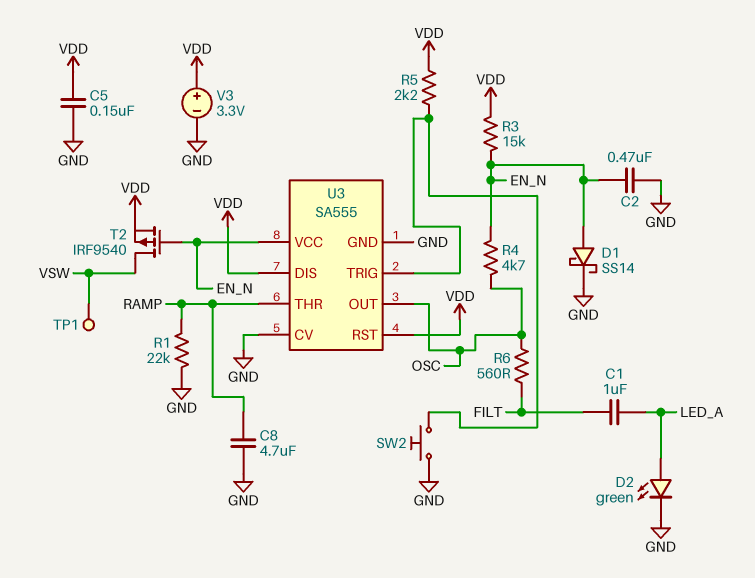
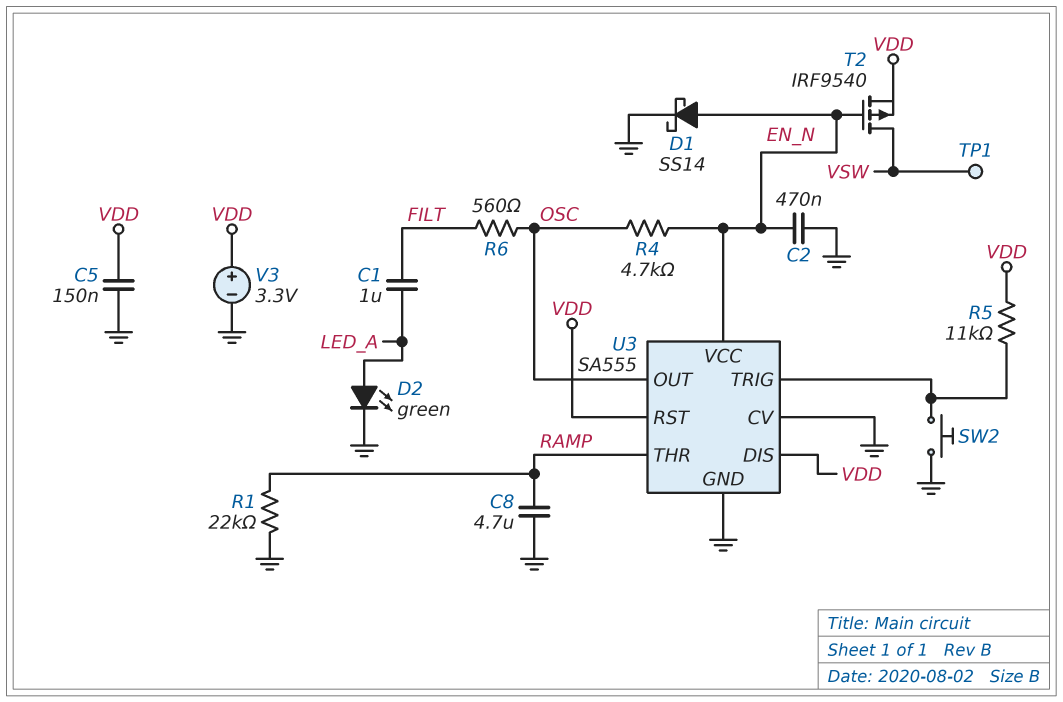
R3: 15k (EN_N, VDD) -> none
R5: 2.2k (U3/TRIG, VDD) -> 11k (U3/TRIG, VDD)

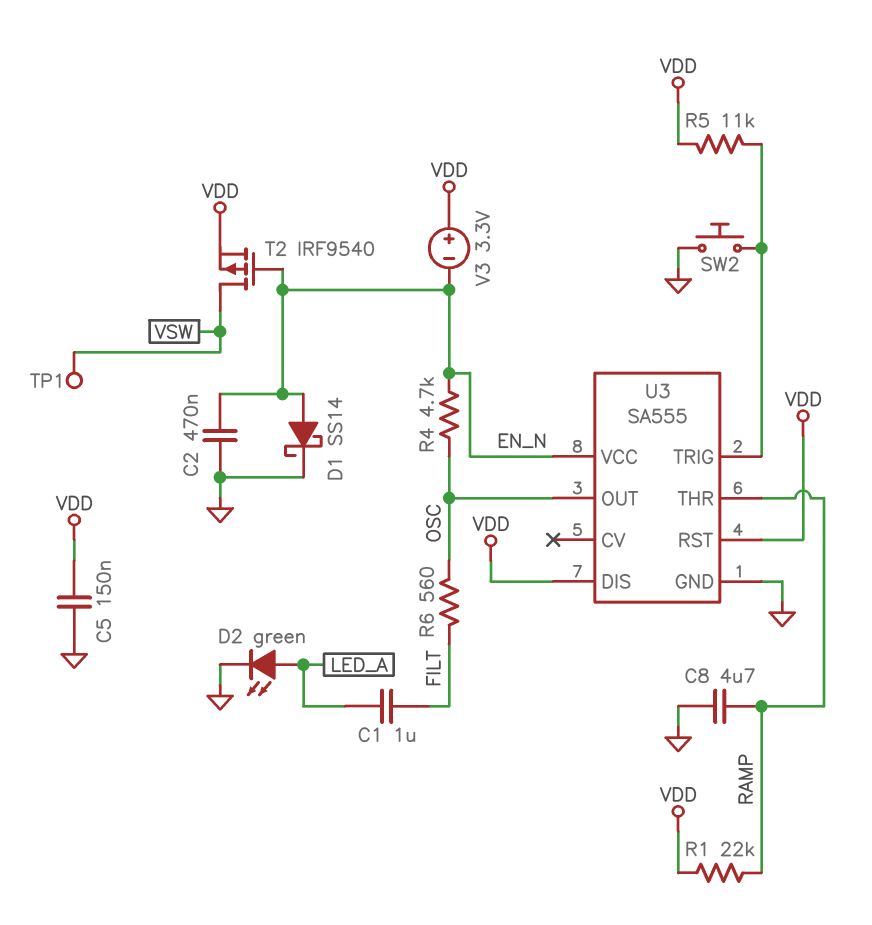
R1: 22k (GND, RAMP) -> 22k (RAMP, VDD)
U3 pin CV: GND -> none
V3: 3.3V (plus VDD, minus GND) -> 3.3V (plus VDD, minus EN_N)

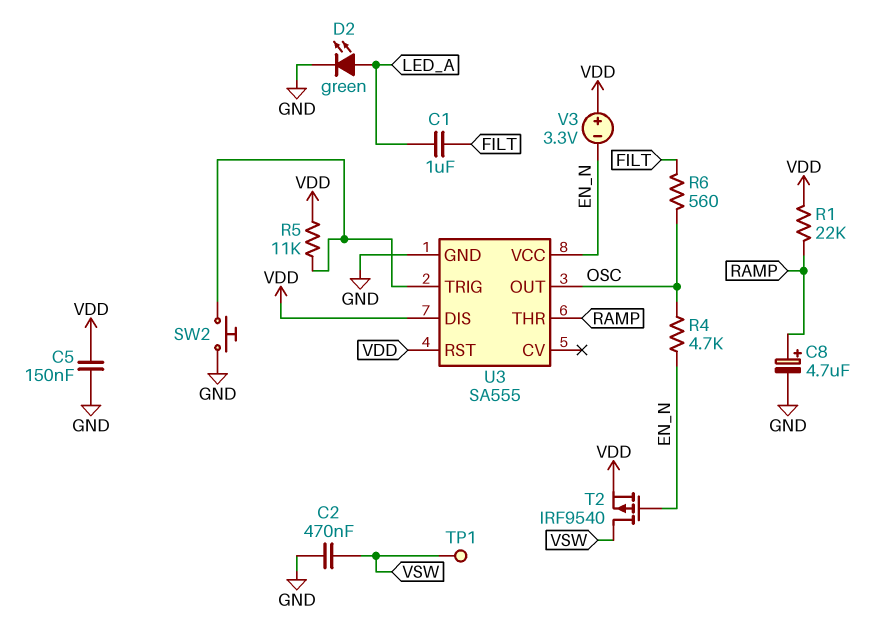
C2: 470nF (EN_N, GND) -> 470nF (GND, VSW)
C8: 4.7uF (GND, RAMP) -> 4.7uF (plus RAMP, minus GND)
D1: schottky SS14 (A EN_N, K GND) -> none

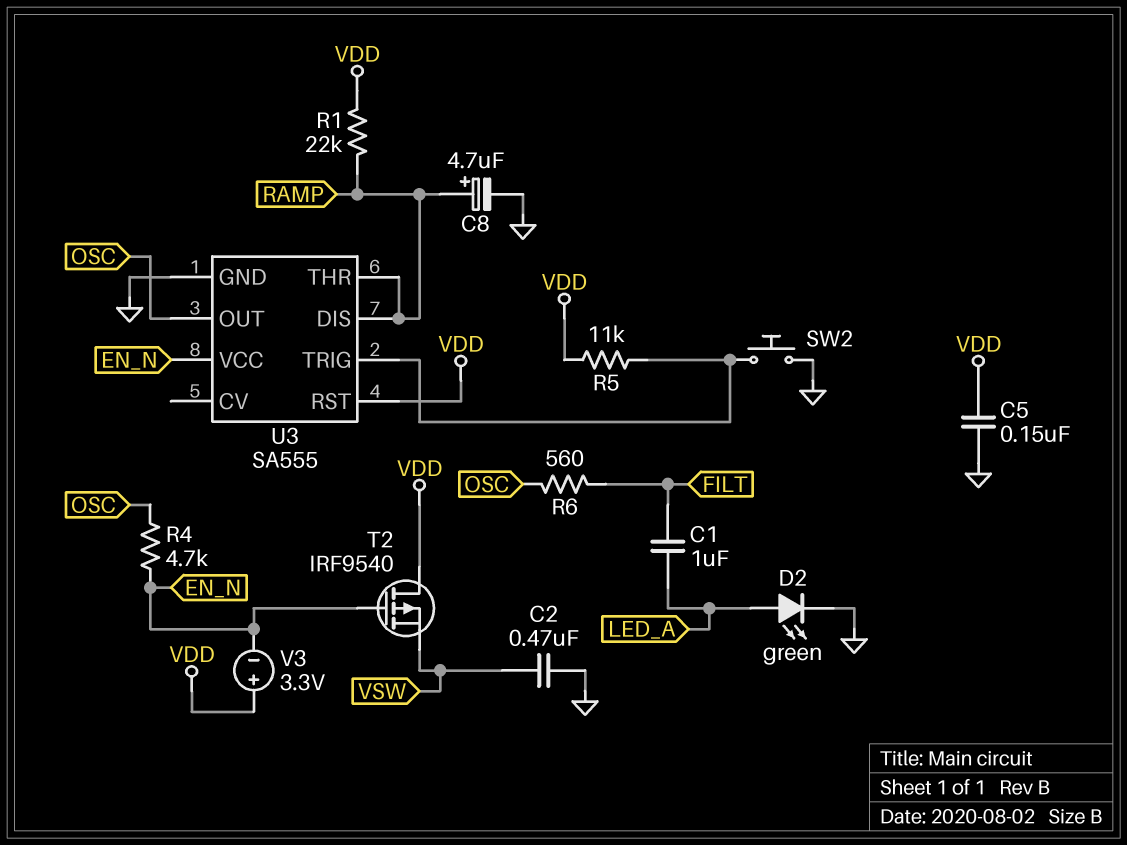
T2: PMOS IRF9540 (G EN_N, D VSW, S VDD) -> PMOS IRF9540 (G EN_N, D VDD, S VSW)
TP1: test point (VSW) -> none
U3 pin DIS: VDD -> RAMP

